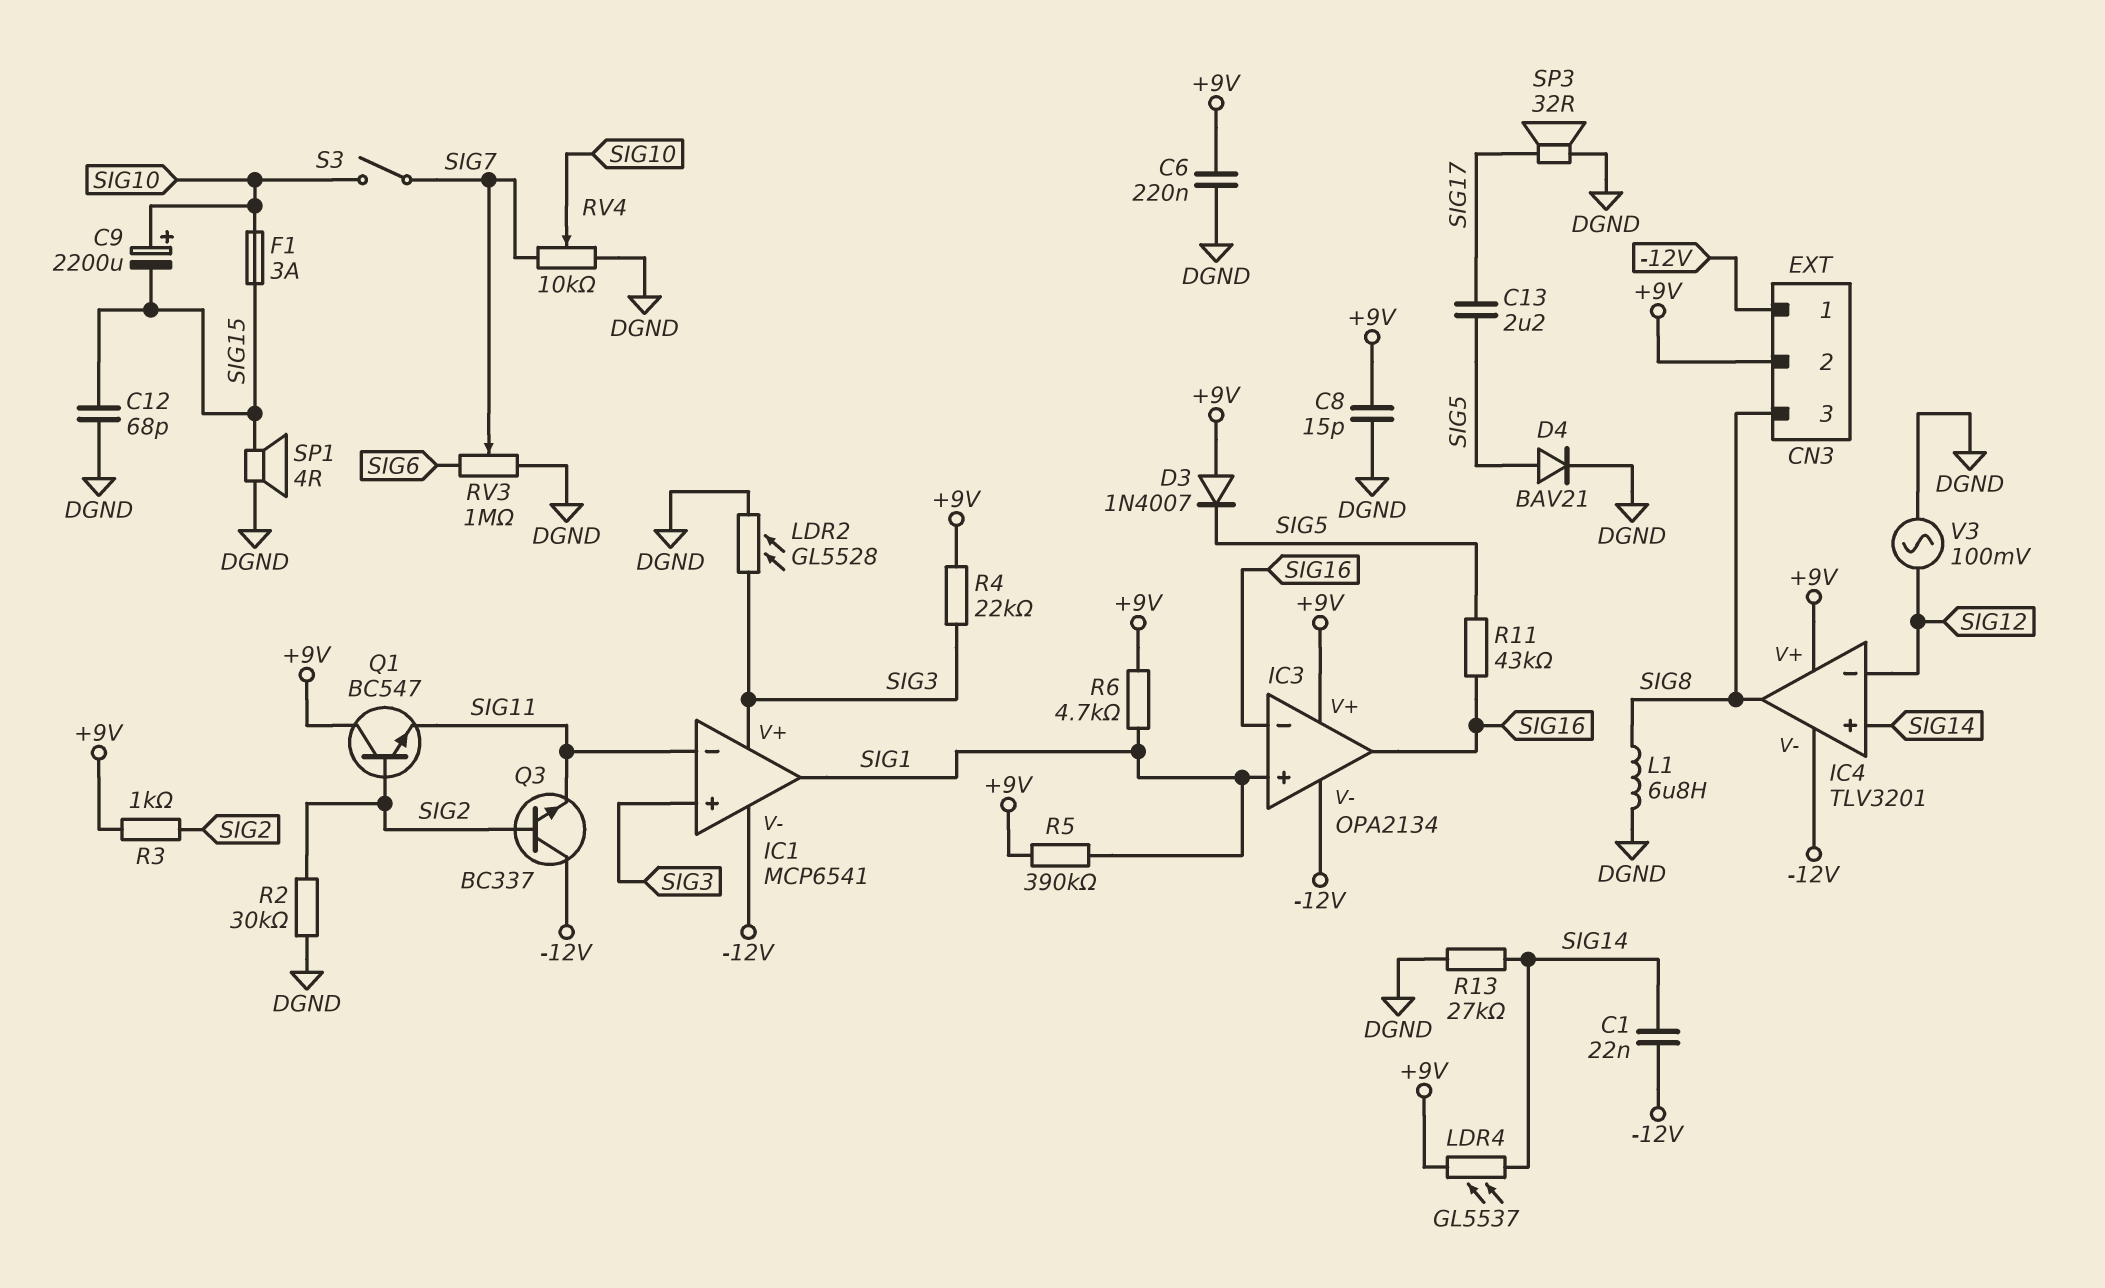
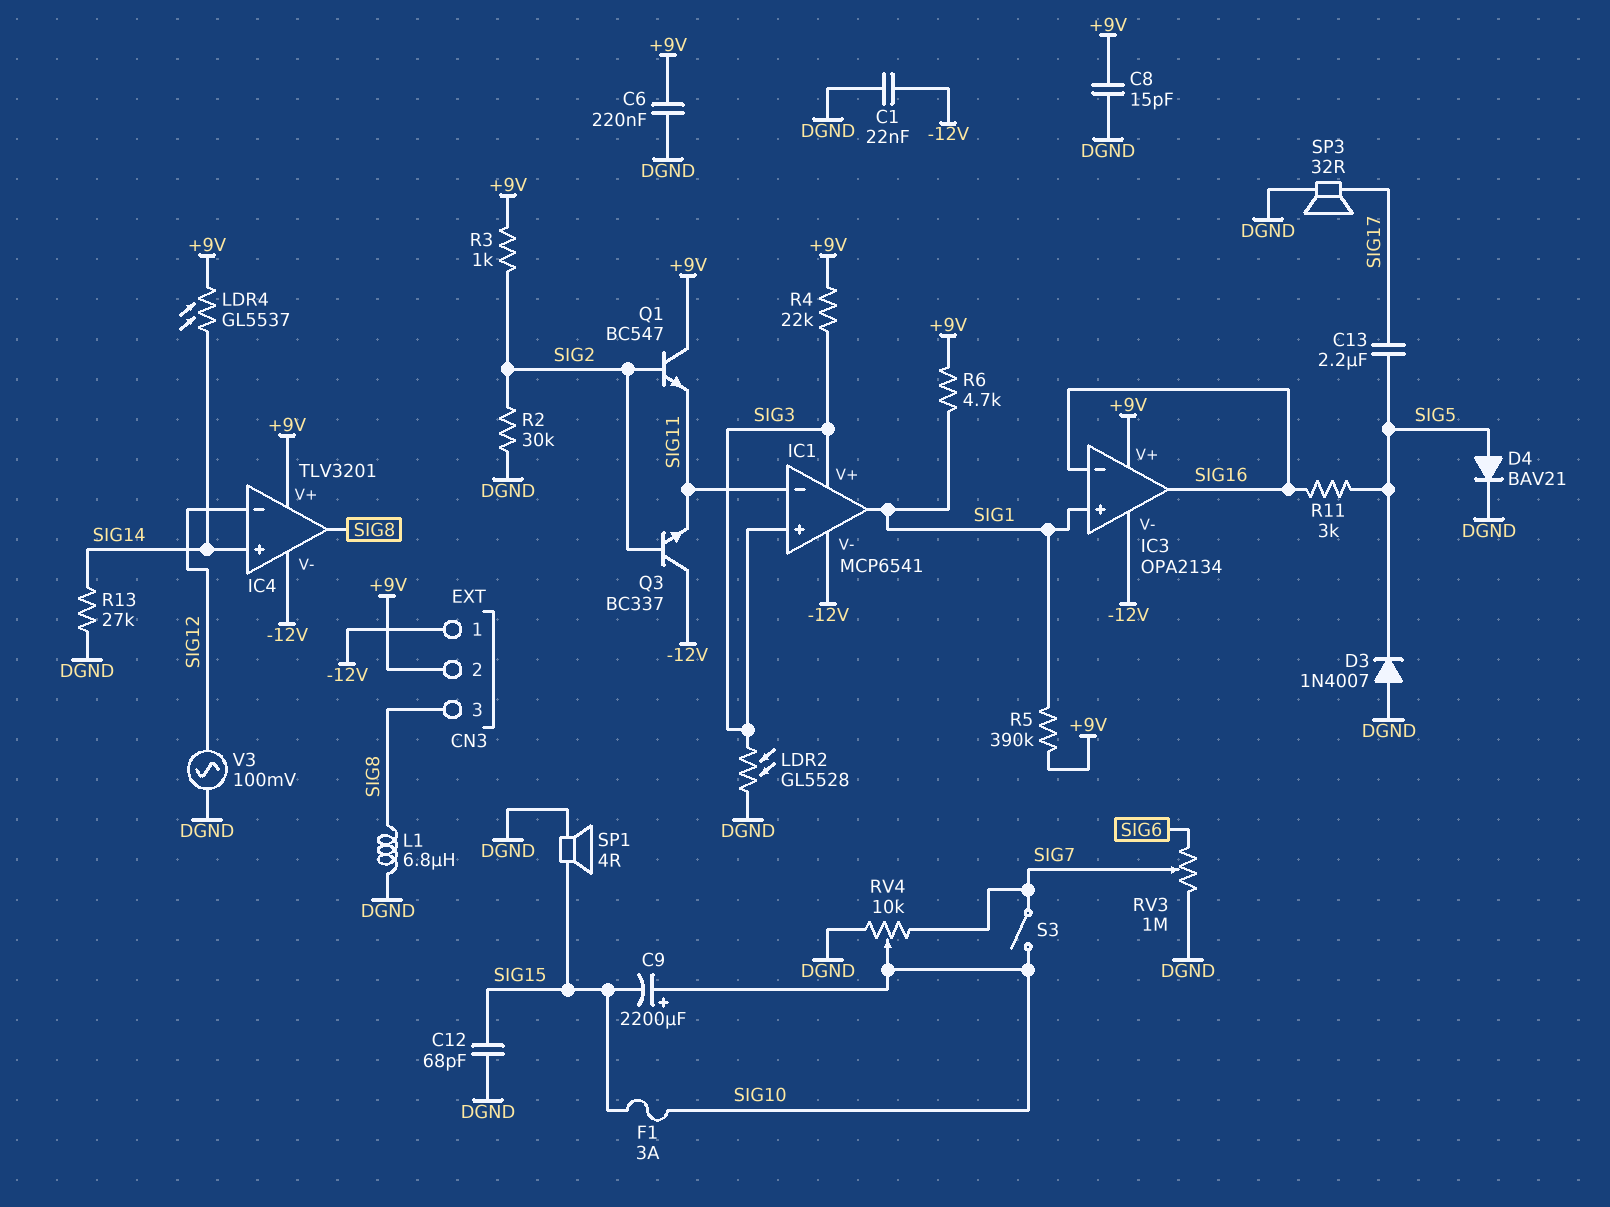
C1: 22nF (-12V, SIG14) -> 22nF (-12V, DGND)
D3: diode 1N4007 (A +9V, K SIG5) -> diode 1N4007 (A DGND, K SIG5)
R11: 43k (SIG5, SIG16) -> 3k (SIG5, SIG16)

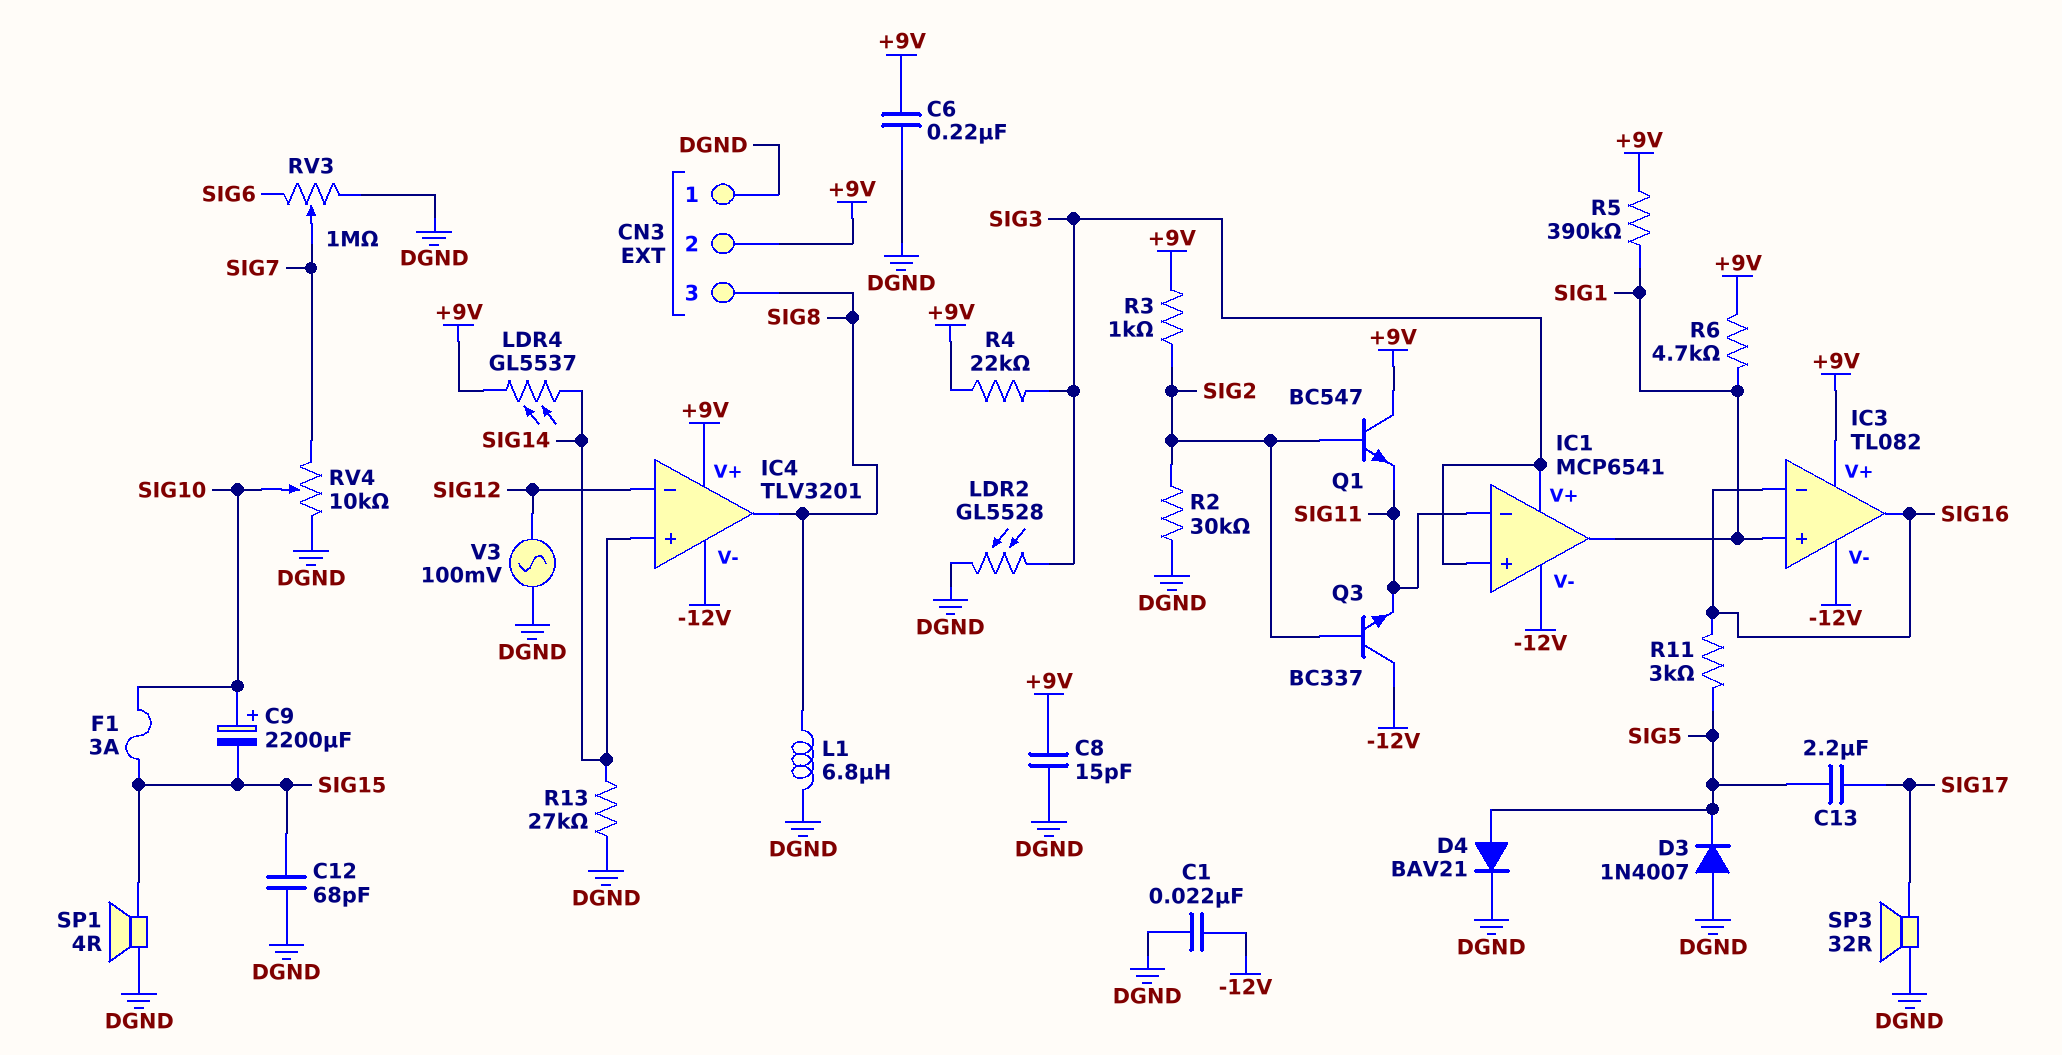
CN3 pin 1: -12V -> DGND
IC3: OPA2134 -> TL082
S3: switch (SIG7, SIG10) -> none

